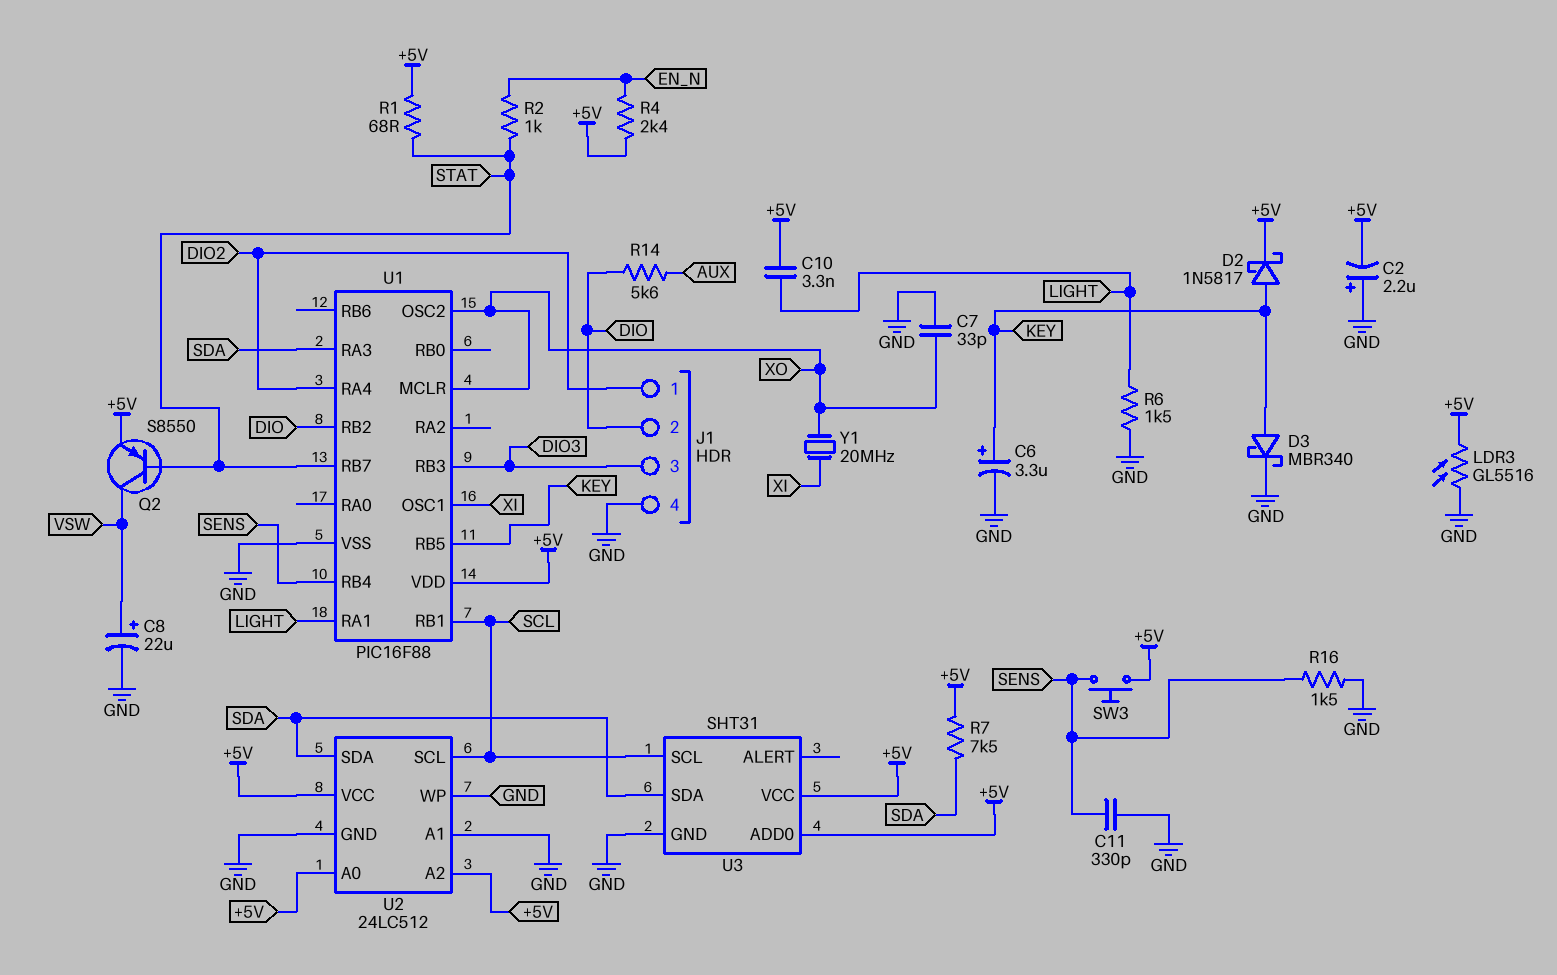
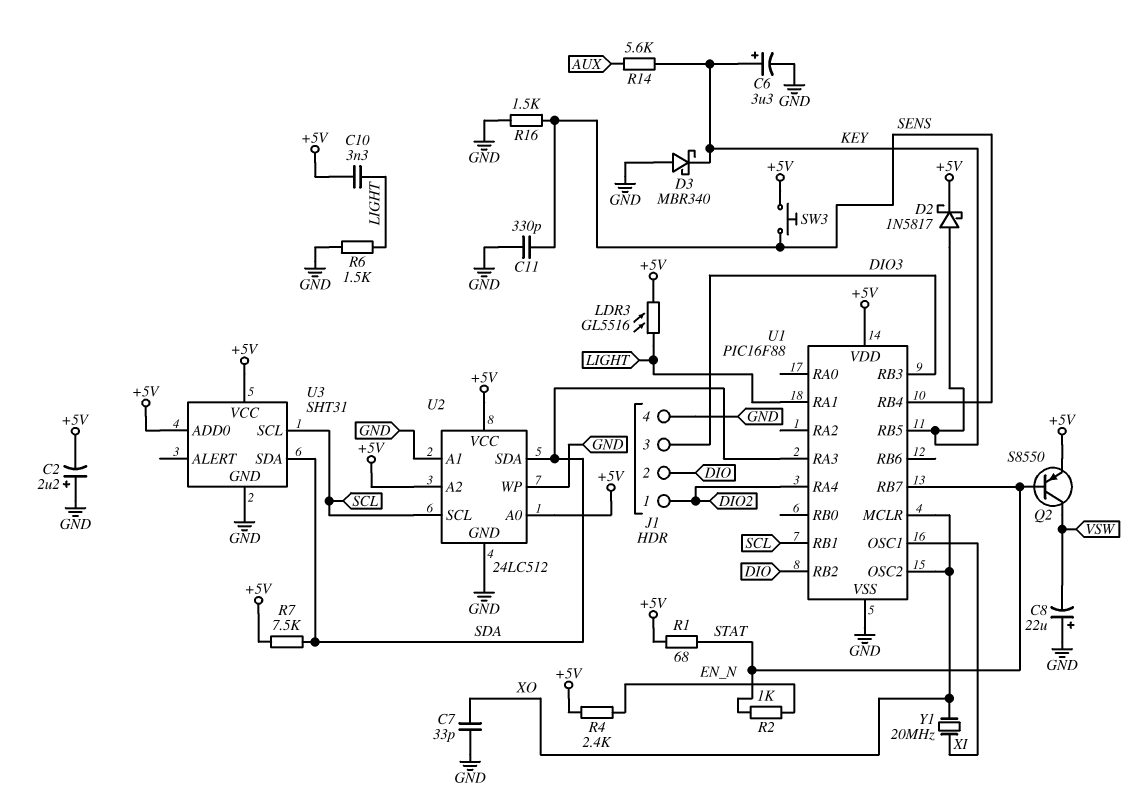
C8: 22uF (plus VSW, minus GND) -> 22uF (plus GND, minus VSW)
D3: schottky MBR340 (A KEY, K GND) -> schottky MBR340 (A GND, K KEY)
LDR3: GL5516 (+5V, GND) -> GL5516 (+5V, LIGHT)
R14: 5.6k (AUX, DIO) -> 5.6k (AUX, KEY)

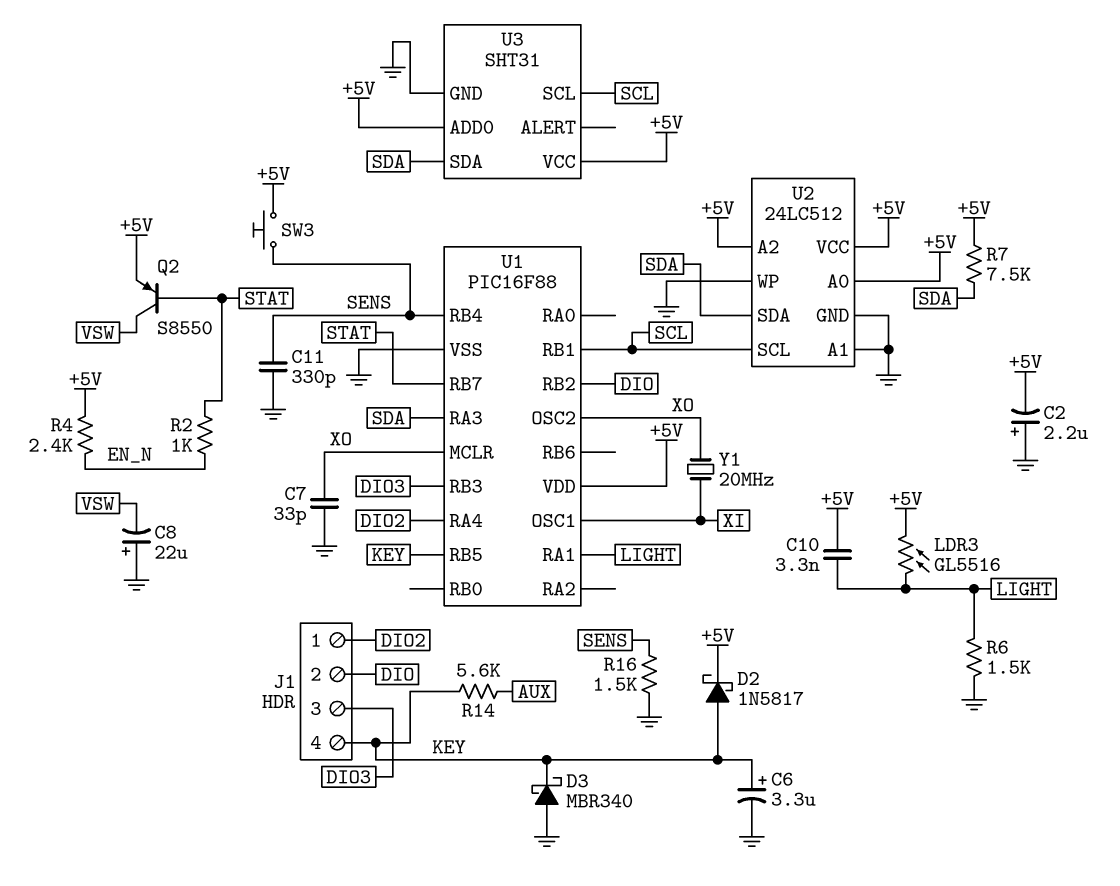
J1 pin 4: GND -> KEY
R1: 68 (+5V, STAT) -> none

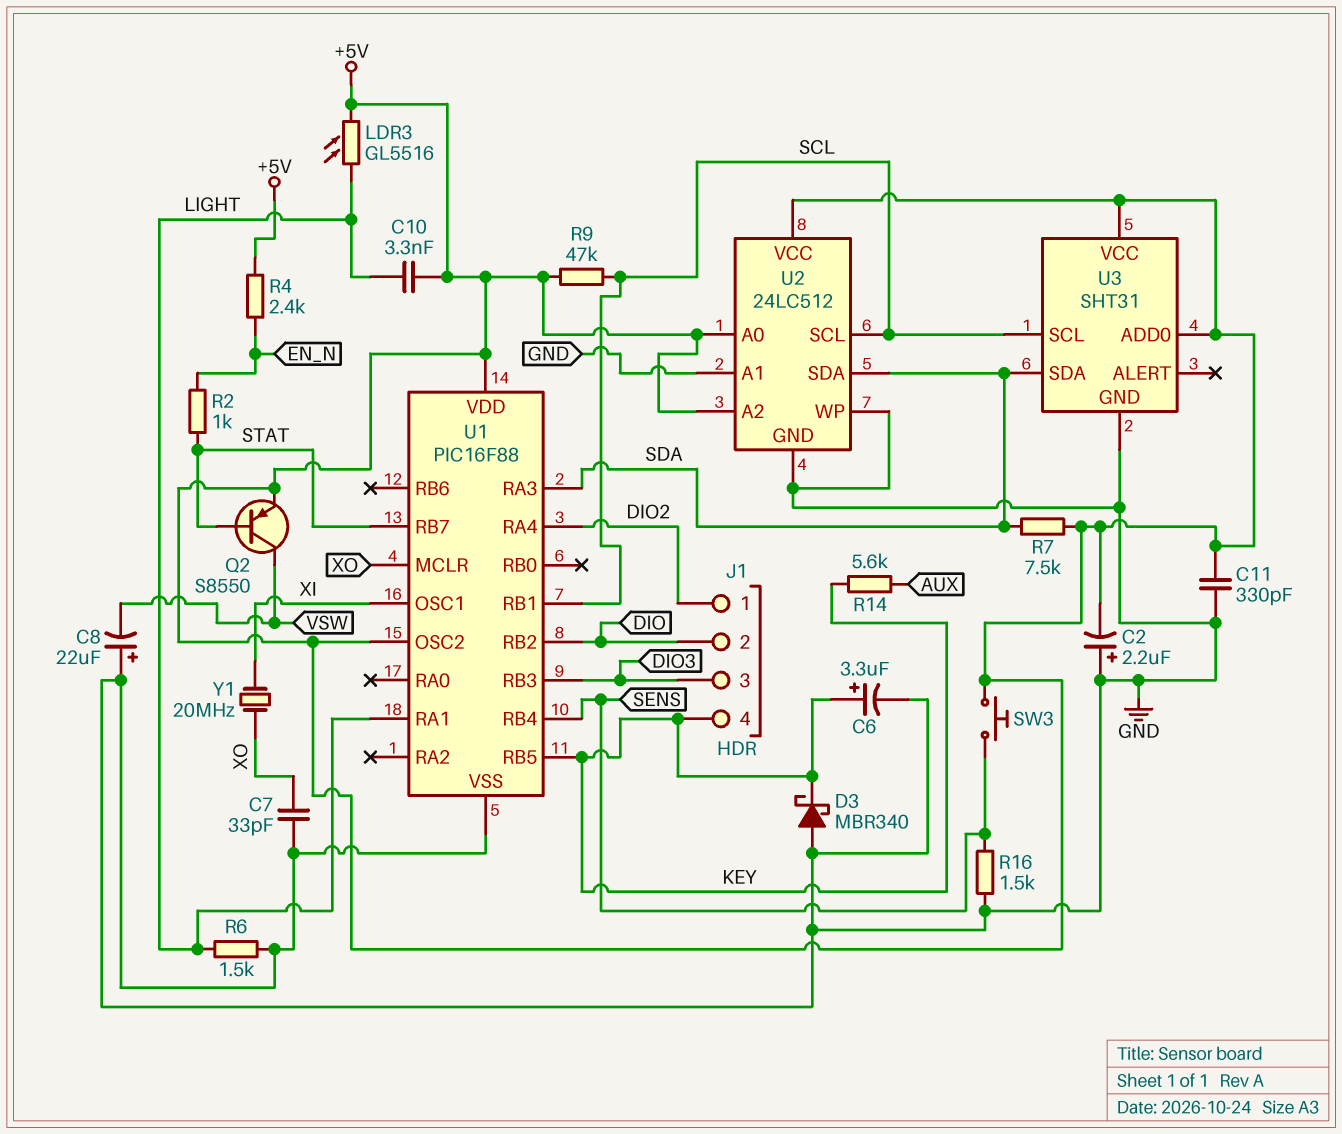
C11: 330pF (GND, SENS) -> 330pF (+5V, GND)
D2: schottky 1N5817 (A KEY, K +5V) -> none
R9: none -> 47k (+5V, SCL)
U1 pin OSC2: XO -> +5V

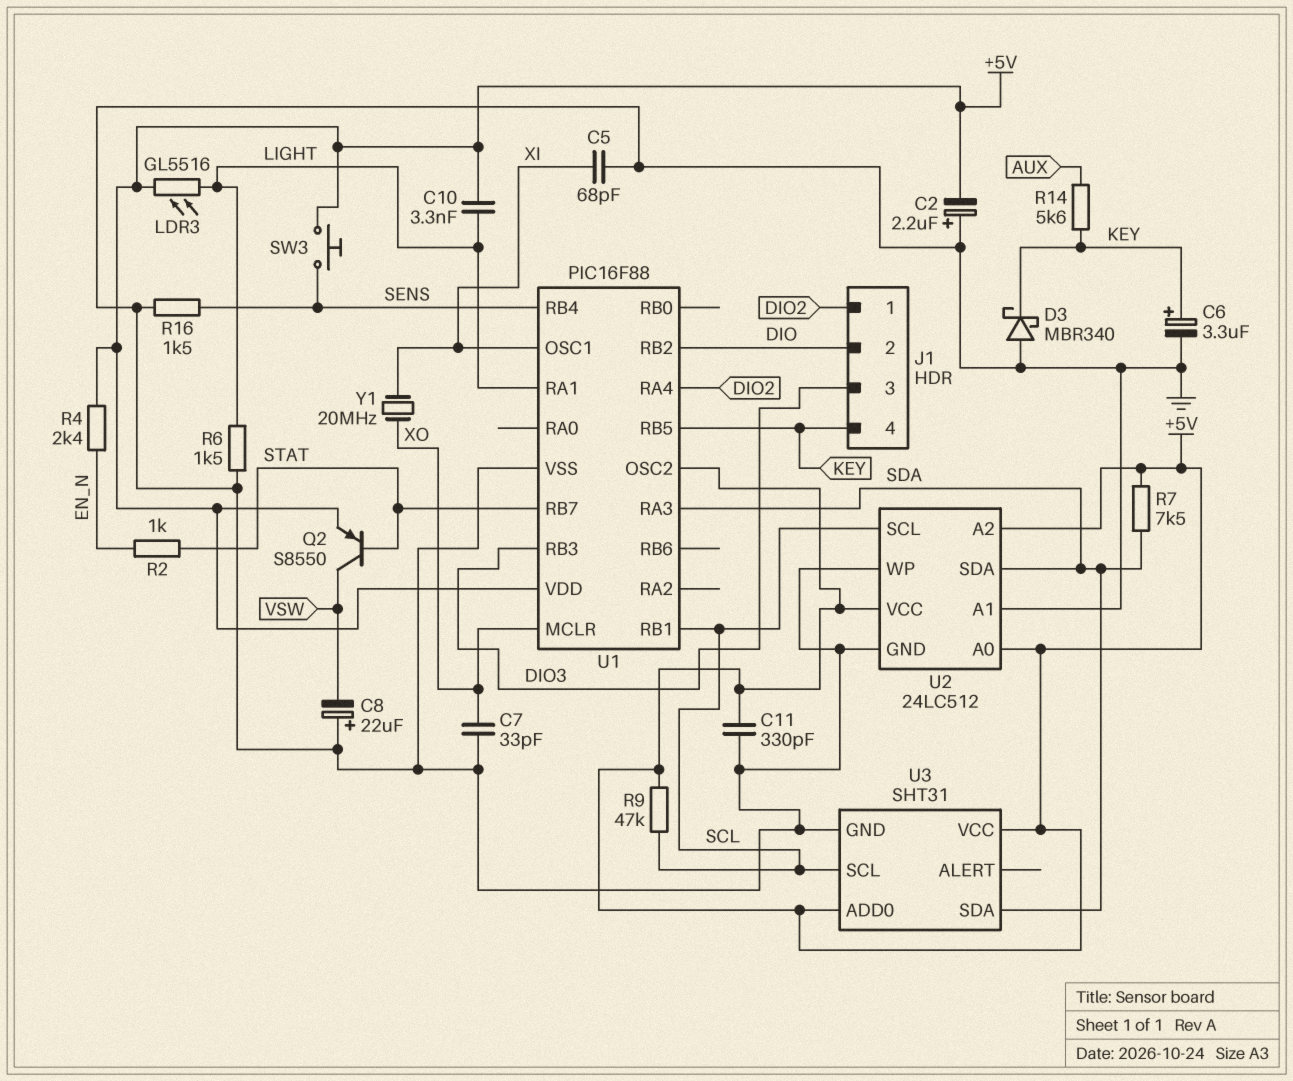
C5: none -> 68pF (GND, XI)

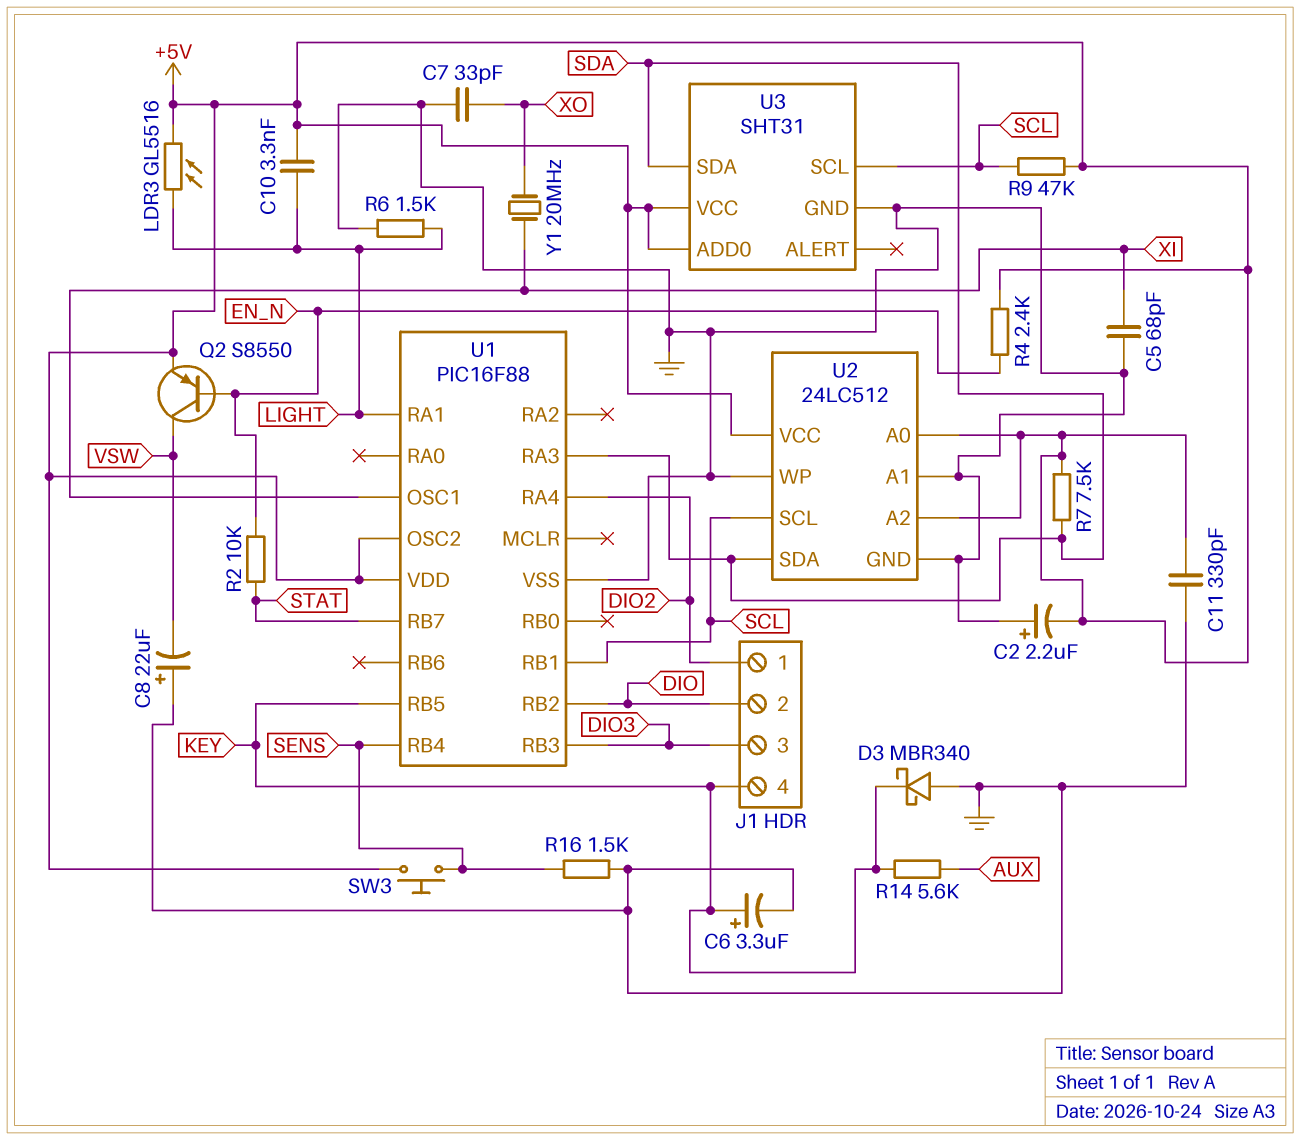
Q2: PNP S8550 (B STAT, C VSW, E +5V) -> PNP S8550 (B EN_N, C VSW, E +5V)
R2: 1k (EN_N, STAT) -> 10k (EN_N, STAT)
U1 pin MCLR: XO -> none

